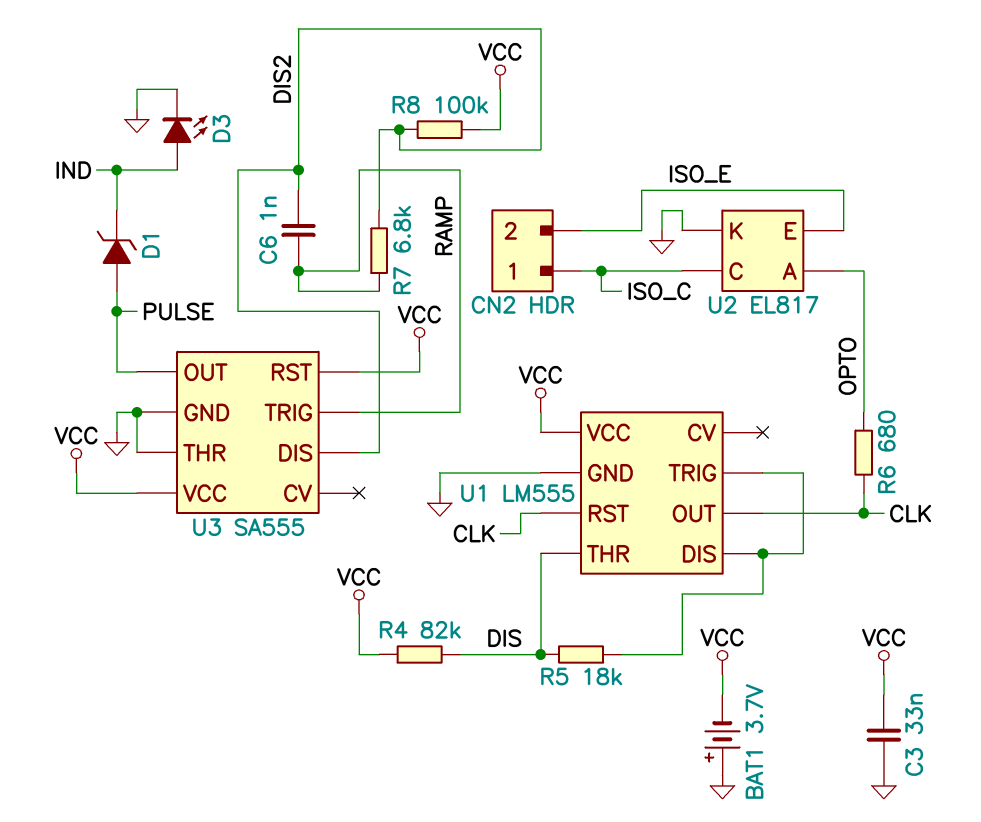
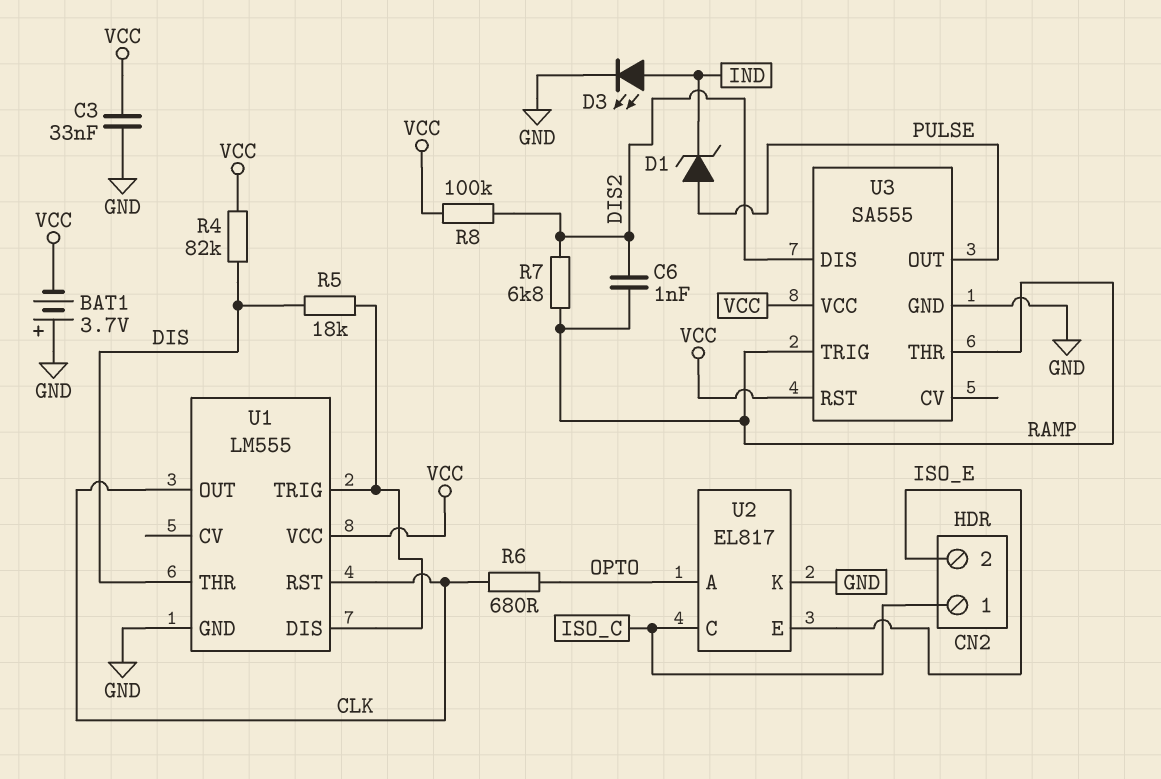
U3 pin THR: GND -> RAMP

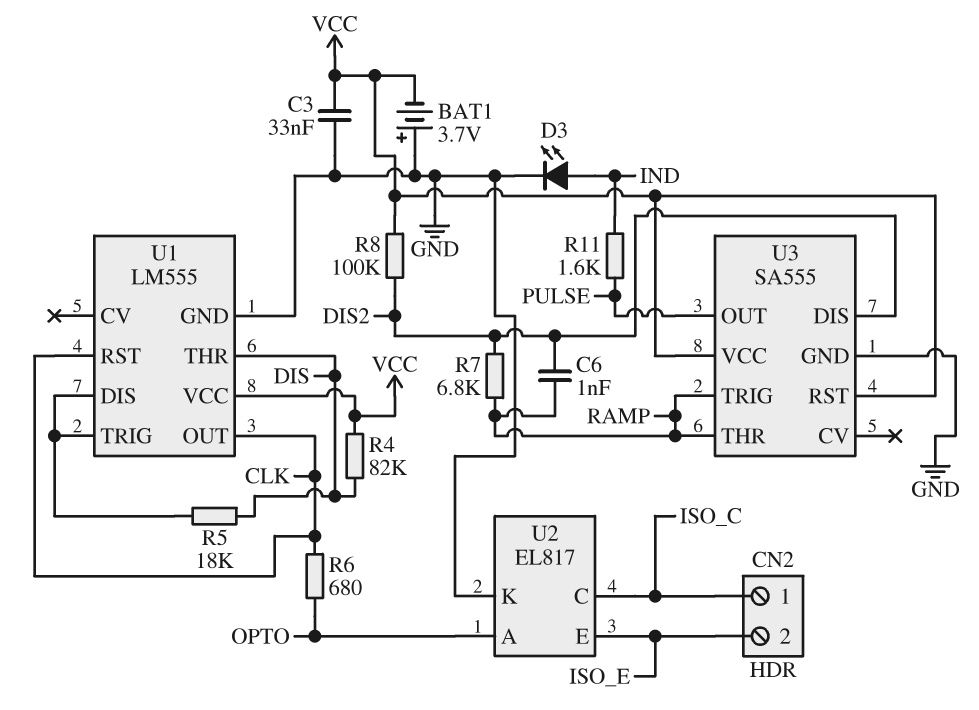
D1: zener (A PULSE, K IND) -> none
R11: none -> 1.6k (IND, PULSE)

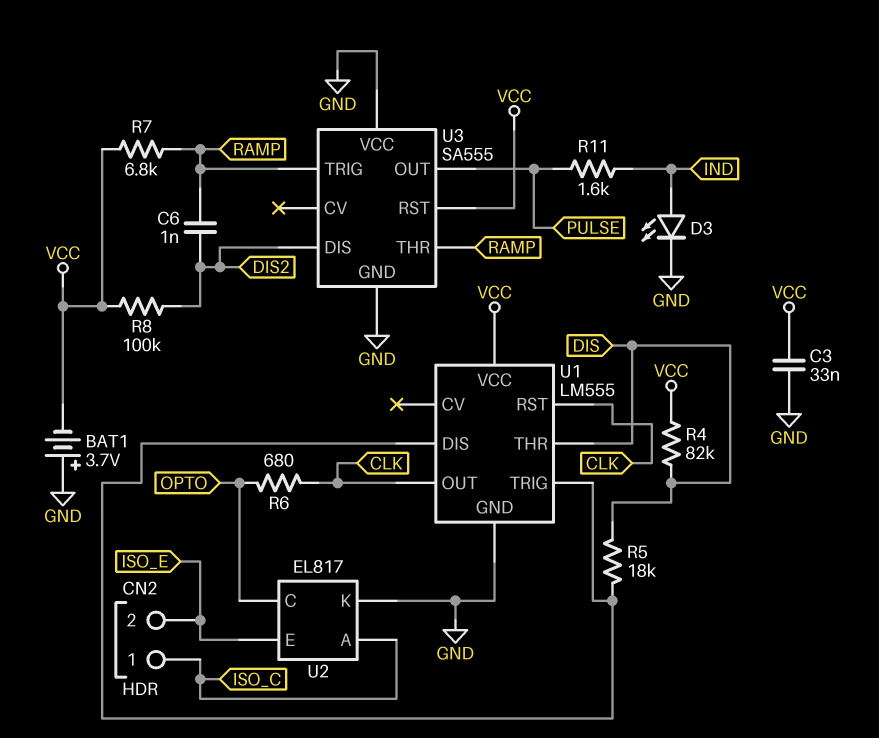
R7: 6.8k (DIS2, RAMP) -> 6.8k (RAMP, VCC)
U2 pin A: OPTO -> ISO_C
U2 pin C: ISO_C -> OPTO
U3 pin VCC: VCC -> GND

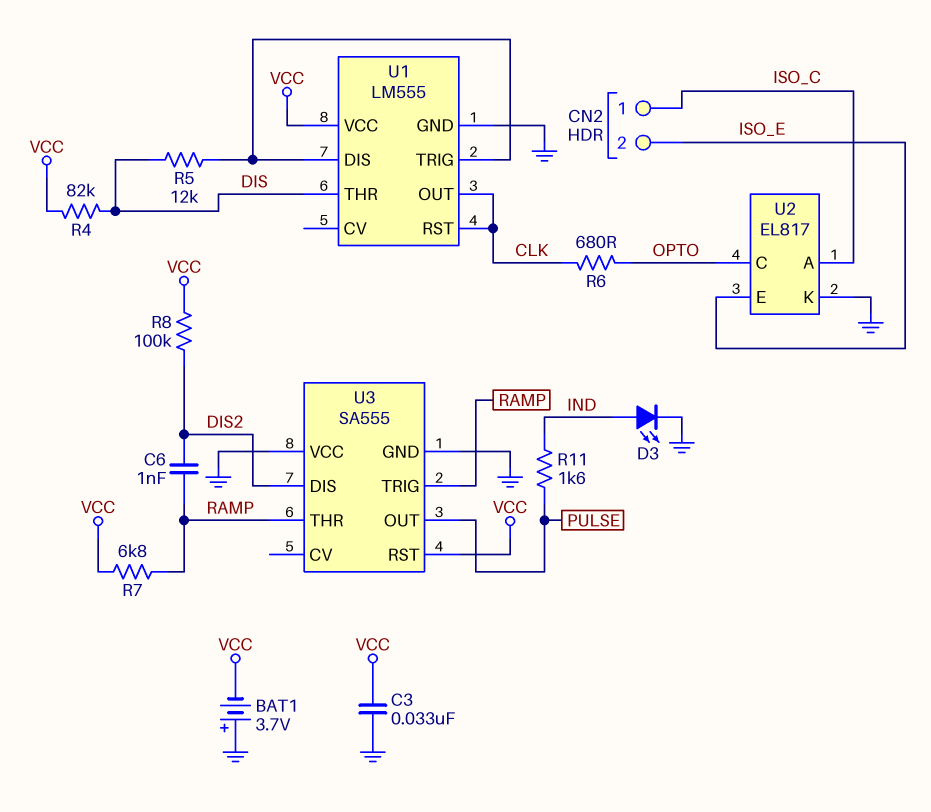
R5: 18k (DIS, U1/DIS) -> 12k (DIS, U1/DIS)

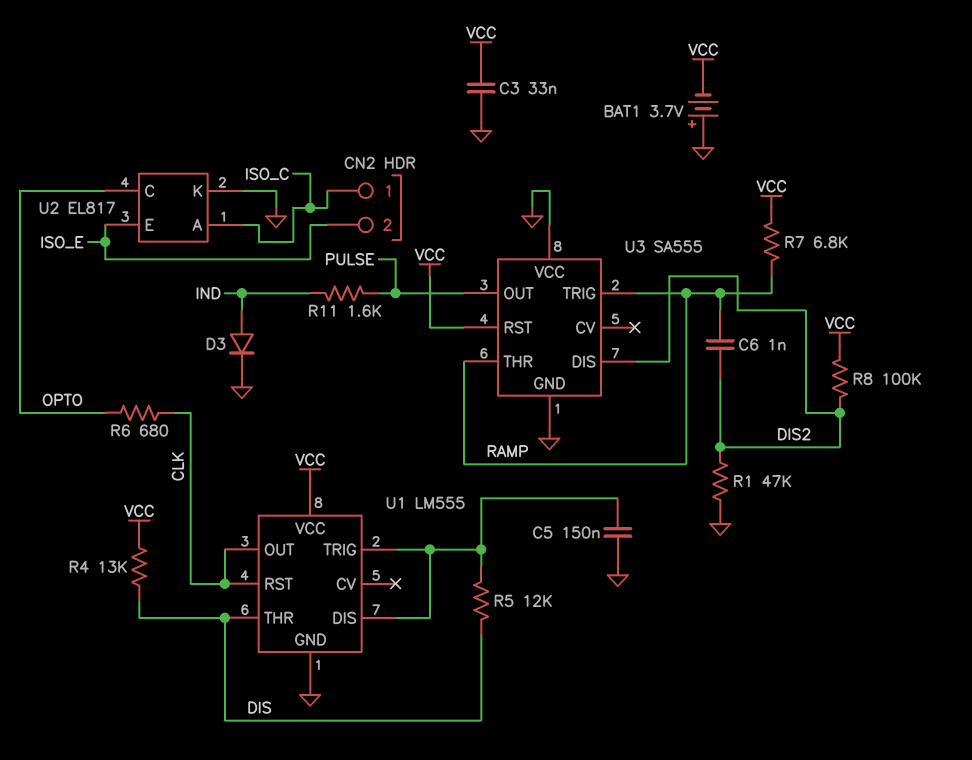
C5: none -> 150nF (GND, U1/DIS)
D3: LED (A IND, K GND) -> diode (A IND, K GND)
R1: none -> 47k (DIS2, GND)
R4: 82k (DIS, VCC) -> 13k (DIS, VCC)

